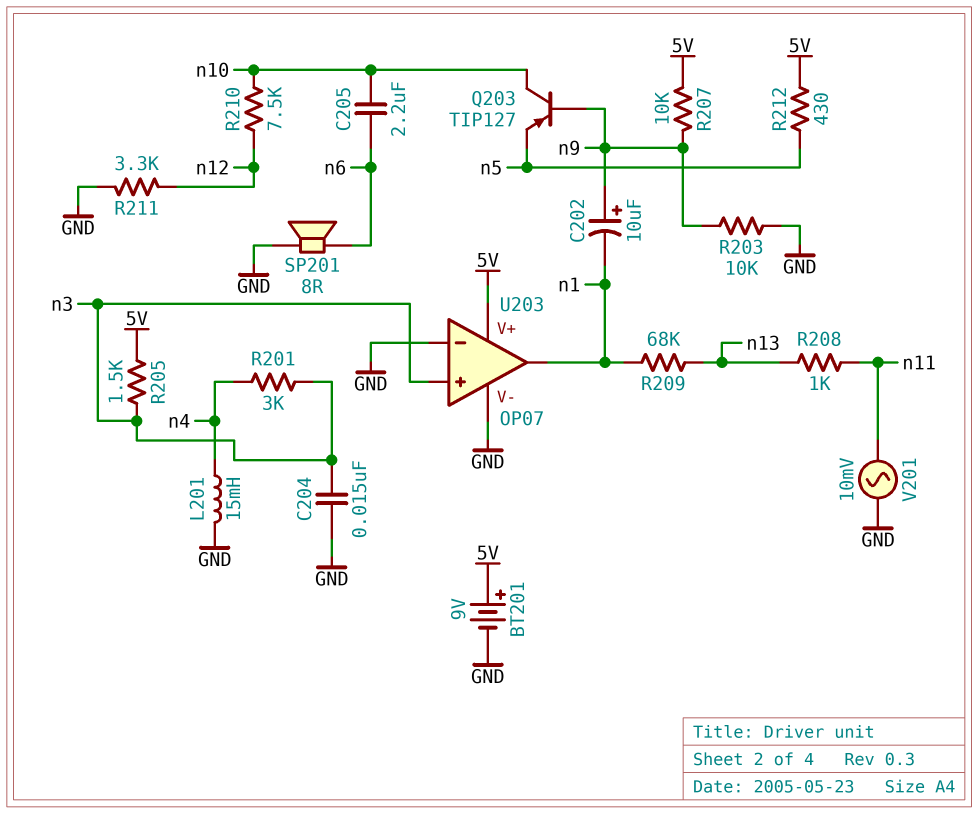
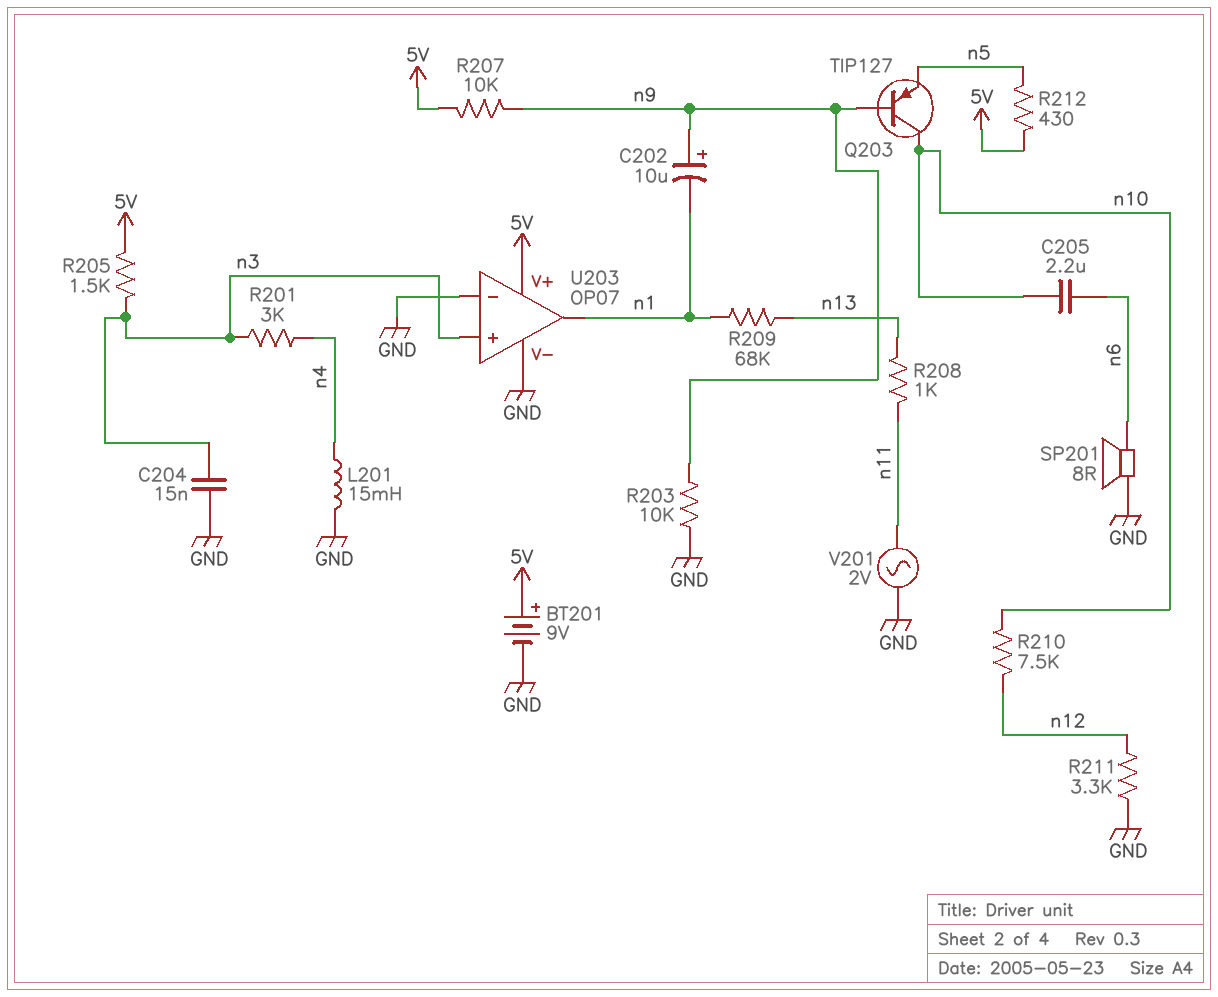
V201: AC 10mV (GND, n11) -> AC 2V (GND, n11)

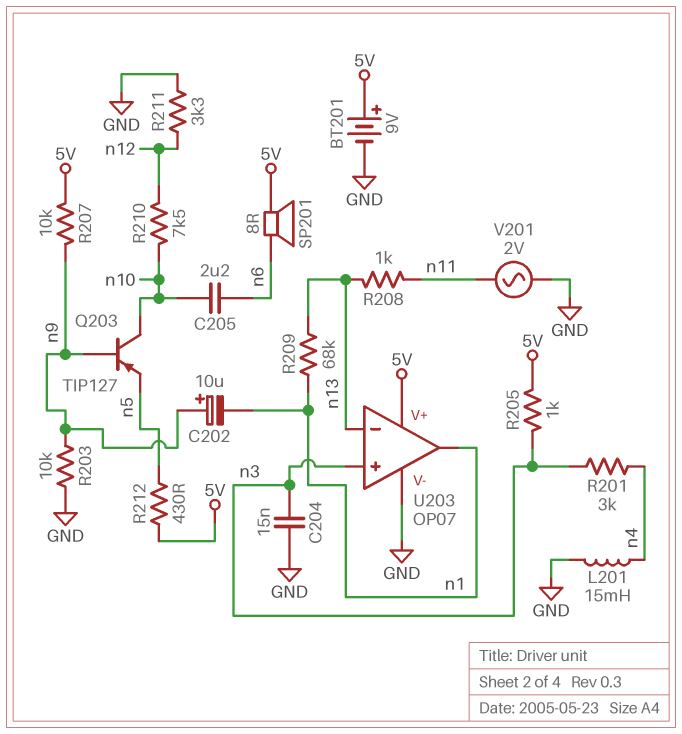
R205: 1.5k (5V, n3) -> 1k (5V, n3)
SP201: speaker 8R (GND, n6) -> speaker 8R (5V, n6)
U203 pin in-: GND -> n13

